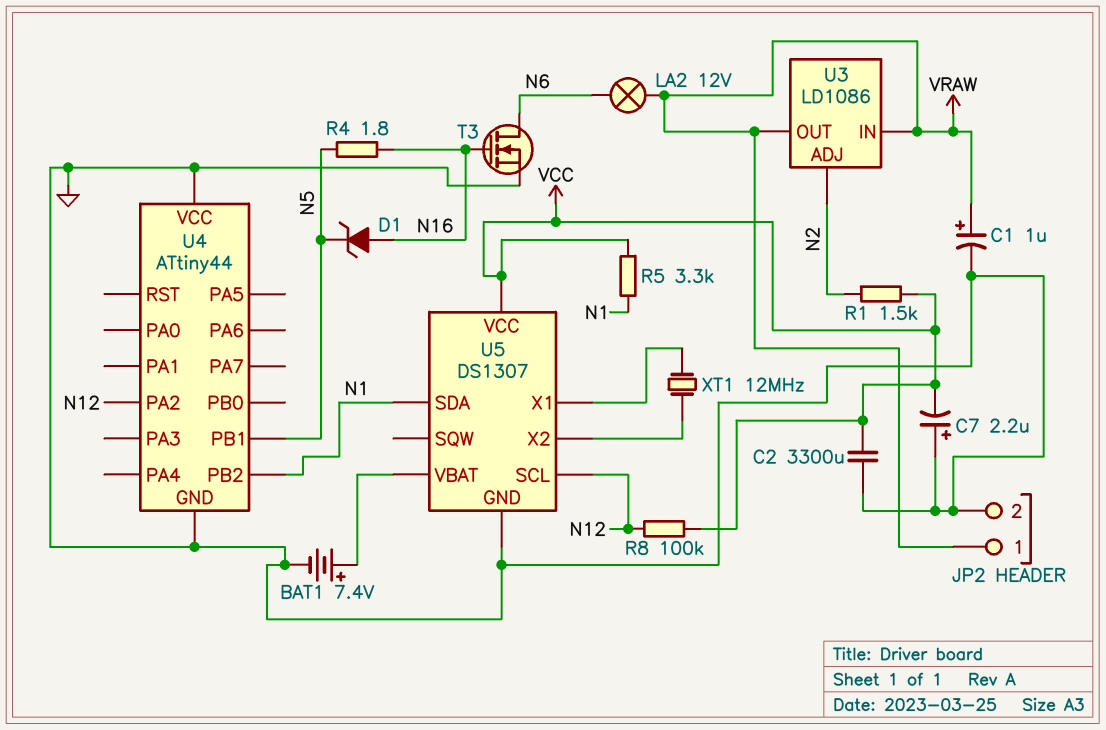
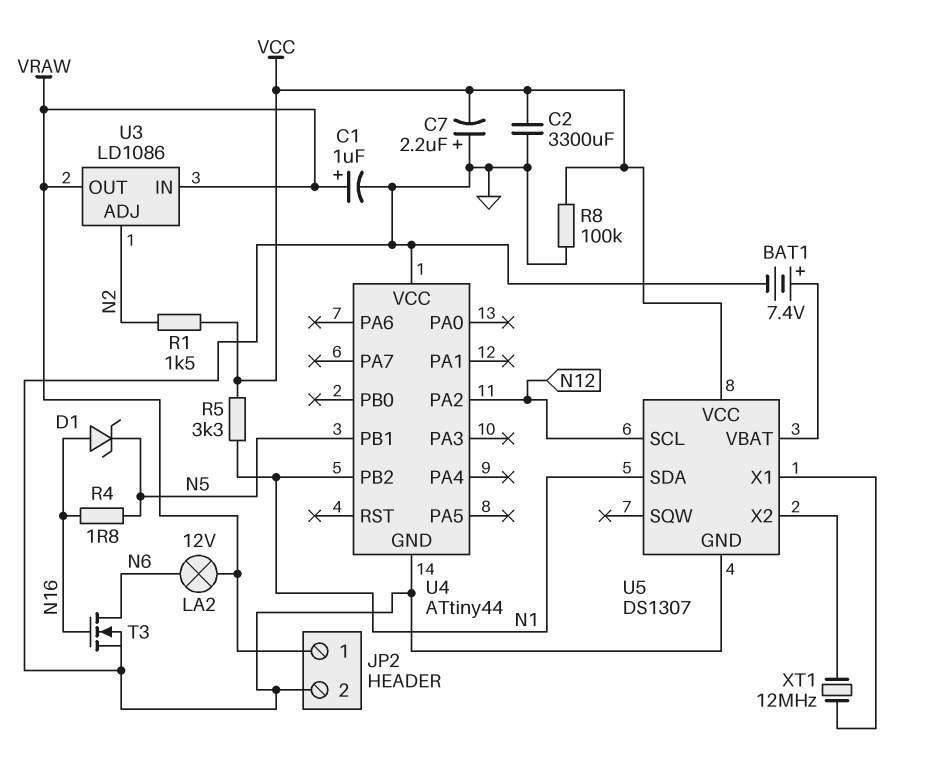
R8: 100k (N12, VCC) -> 100k (GND, VCC)

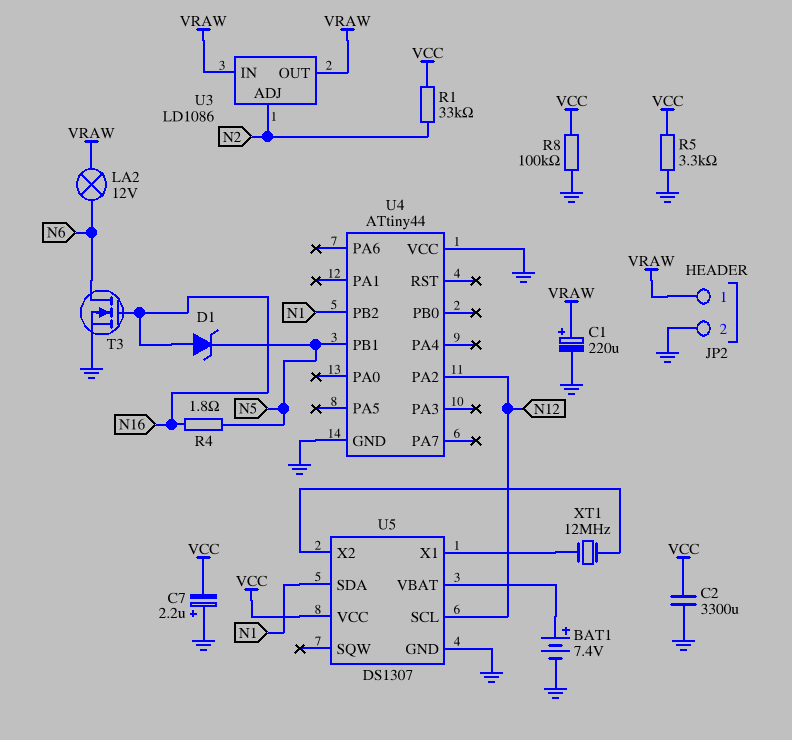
C1: 1uF (plus VRAW, minus GND) -> 220uF (plus VRAW, minus GND)
R1: 1.5k (N2, VCC) -> 33k (N2, VCC)
R5: 3.3k (N1, VCC) -> 3.3k (GND, VCC)

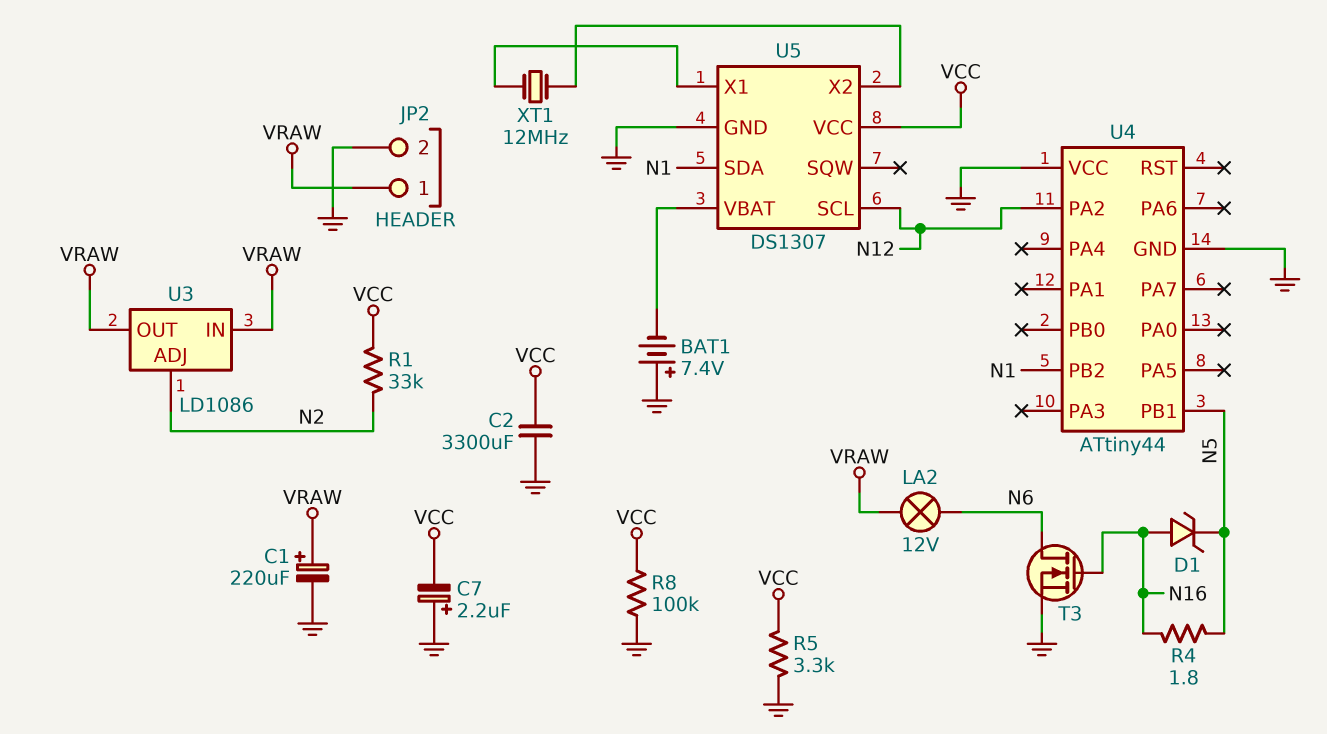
BAT1: 7.4V (plus U5/VBAT, minus GND) -> 7.4V (plus GND, minus U5/VBAT)

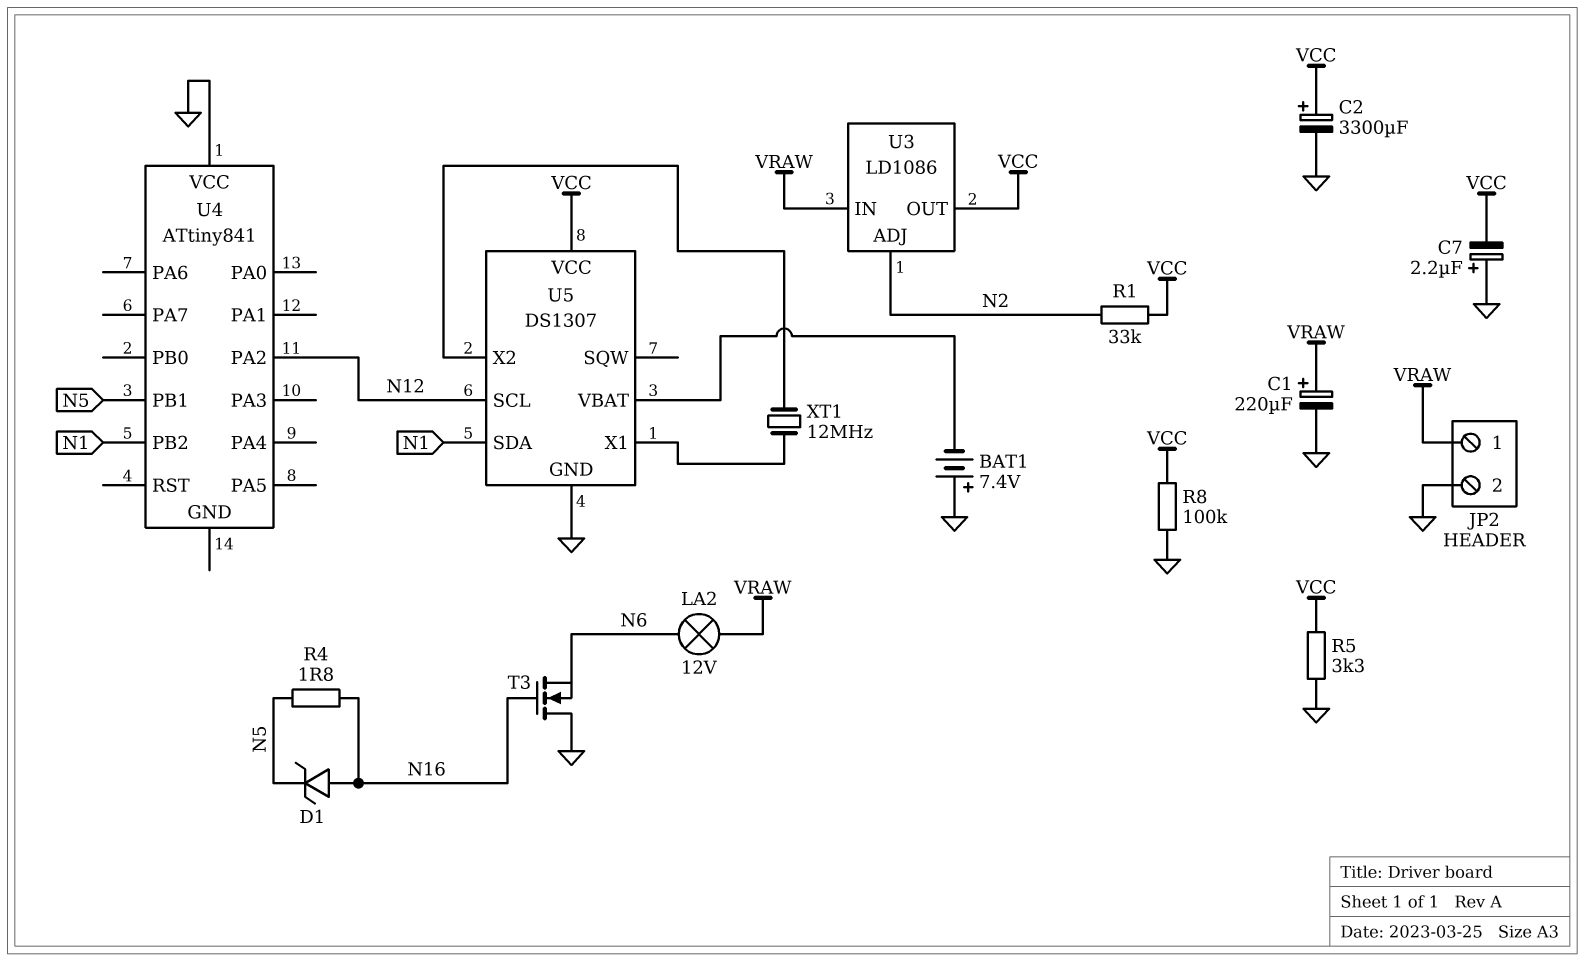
C2: 3300uF (GND, VCC) -> 3300uF (plus VCC, minus GND)
T3: NMOS (G N16, D N6, S GND) -> NMOS (G N16, D GND, S N6)
U3 pin OUT: VRAW -> VCC
U4: ATtiny44 -> ATtiny841
U4 pin GND: GND -> none

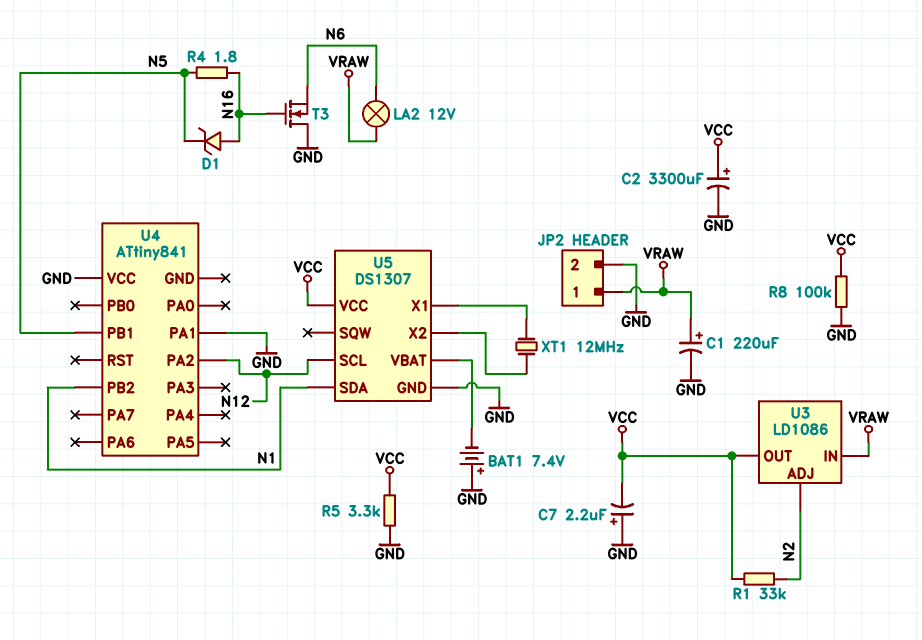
U4 pin PA1: none -> GND

